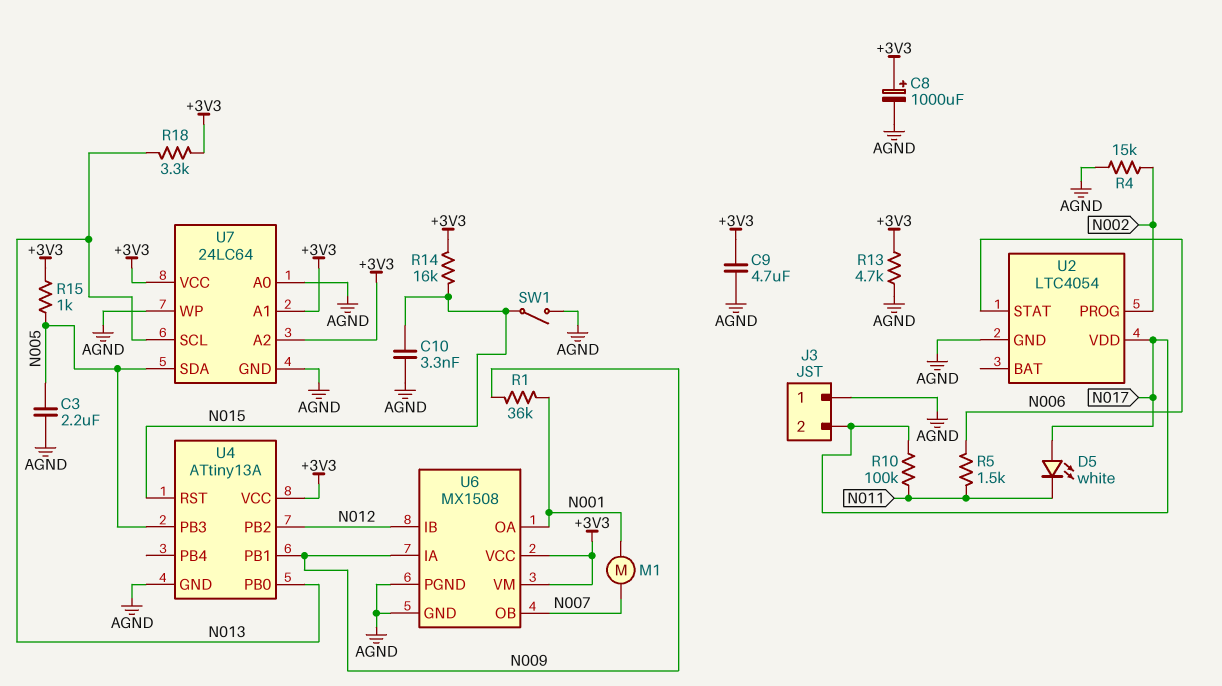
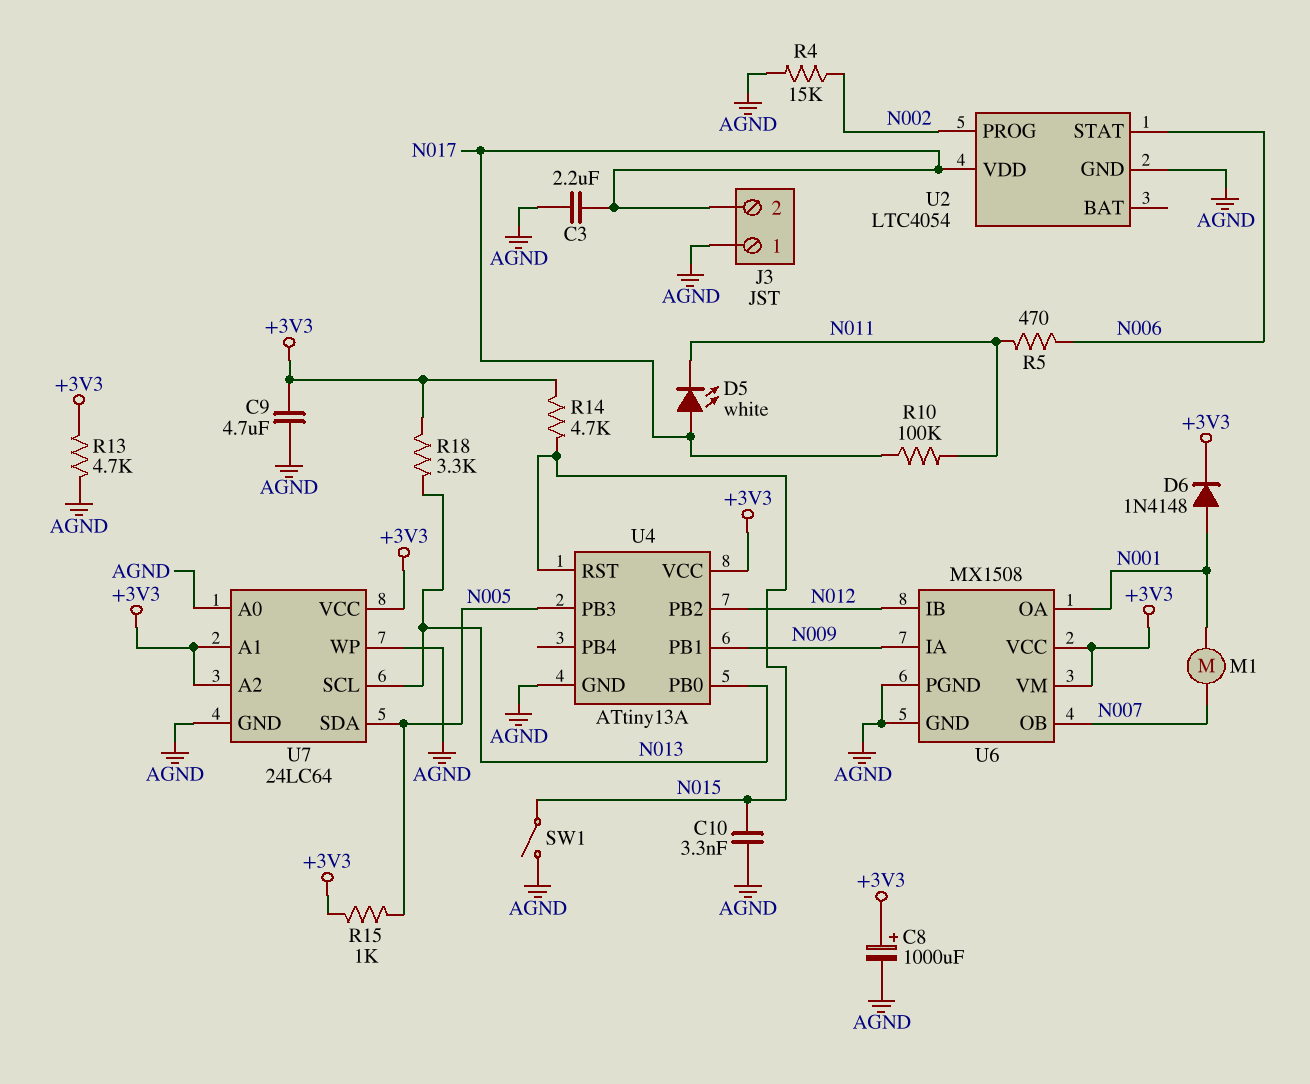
C3: 2.2uF (AGND, N005) -> 2.2uF (AGND, N017)
D6: none -> diode 1N4148 (A N001, K +3V3)
R1: 36k (N001, N009) -> none
R5: 1.5k (N006, N011) -> 470 (N006, N011)
R14: 16k (+3V3, N015) -> 4.7k (+3V3, N015)

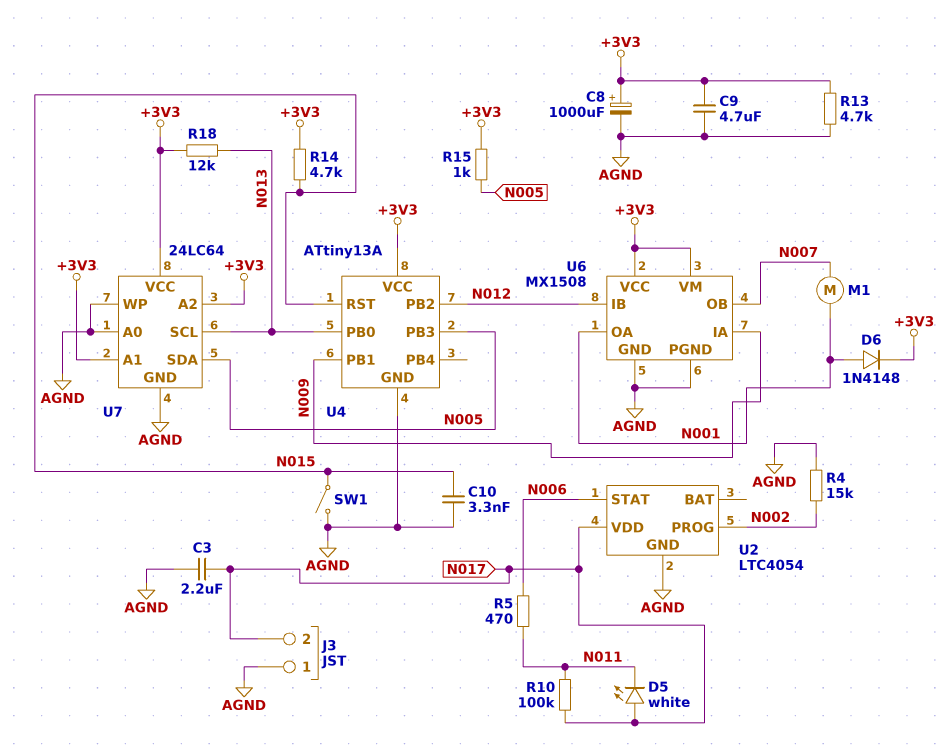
R18: 3.3k (+3V3, N013) -> 12k (+3V3, N013)

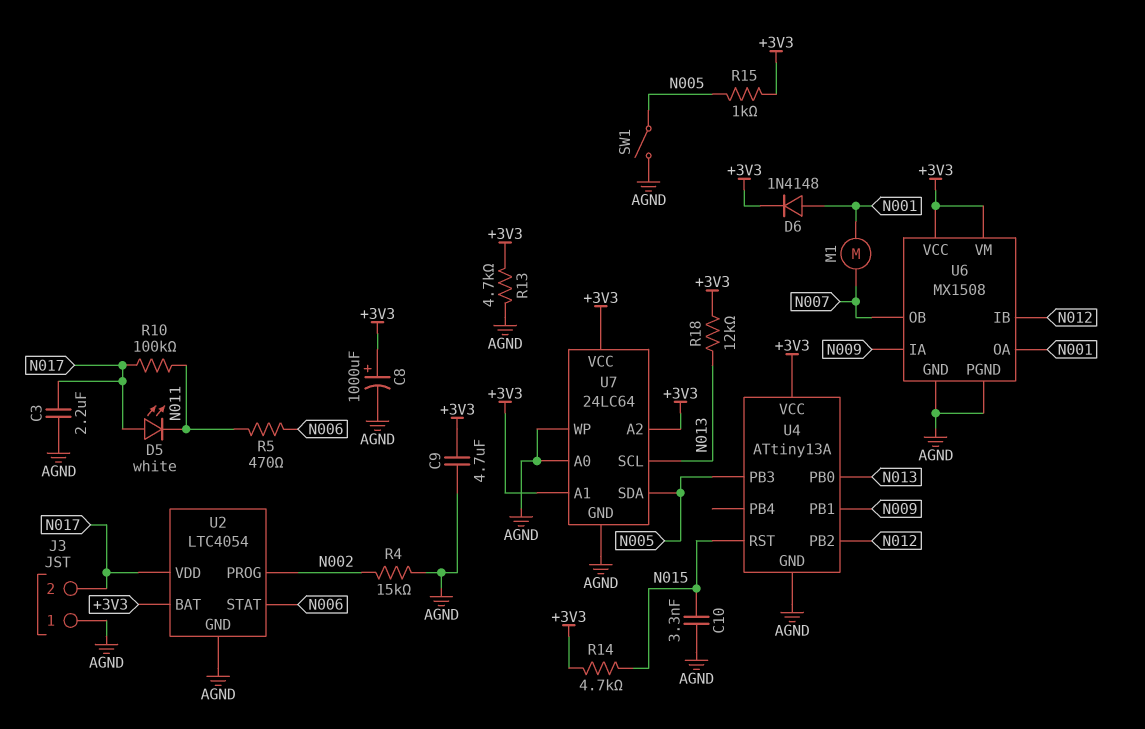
SW1: switch (AGND, N015) -> switch (AGND, N005)
U2 pin BAT: none -> +3V3

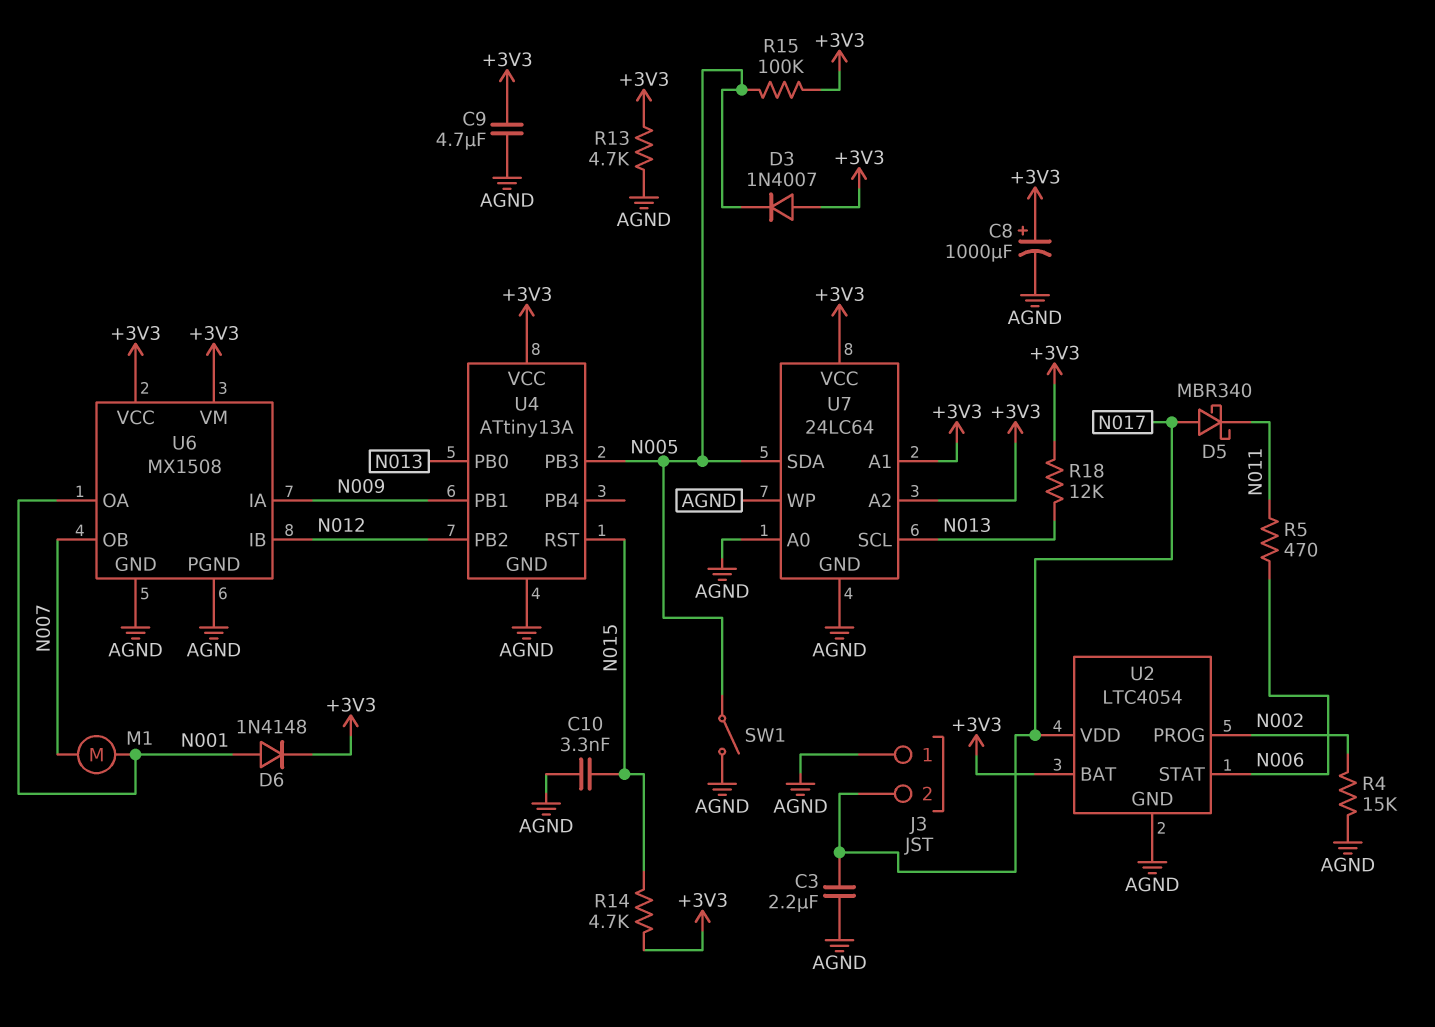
D3: none -> diode 1N4007 (A +3V3, K N005)
D5: LED white (A N017, K N011) -> schottky MBR340 (A N017, K N011)
R10: 100k (N011, N017) -> none
R15: 1k (+3V3, N005) -> 100k (+3V3, N005)

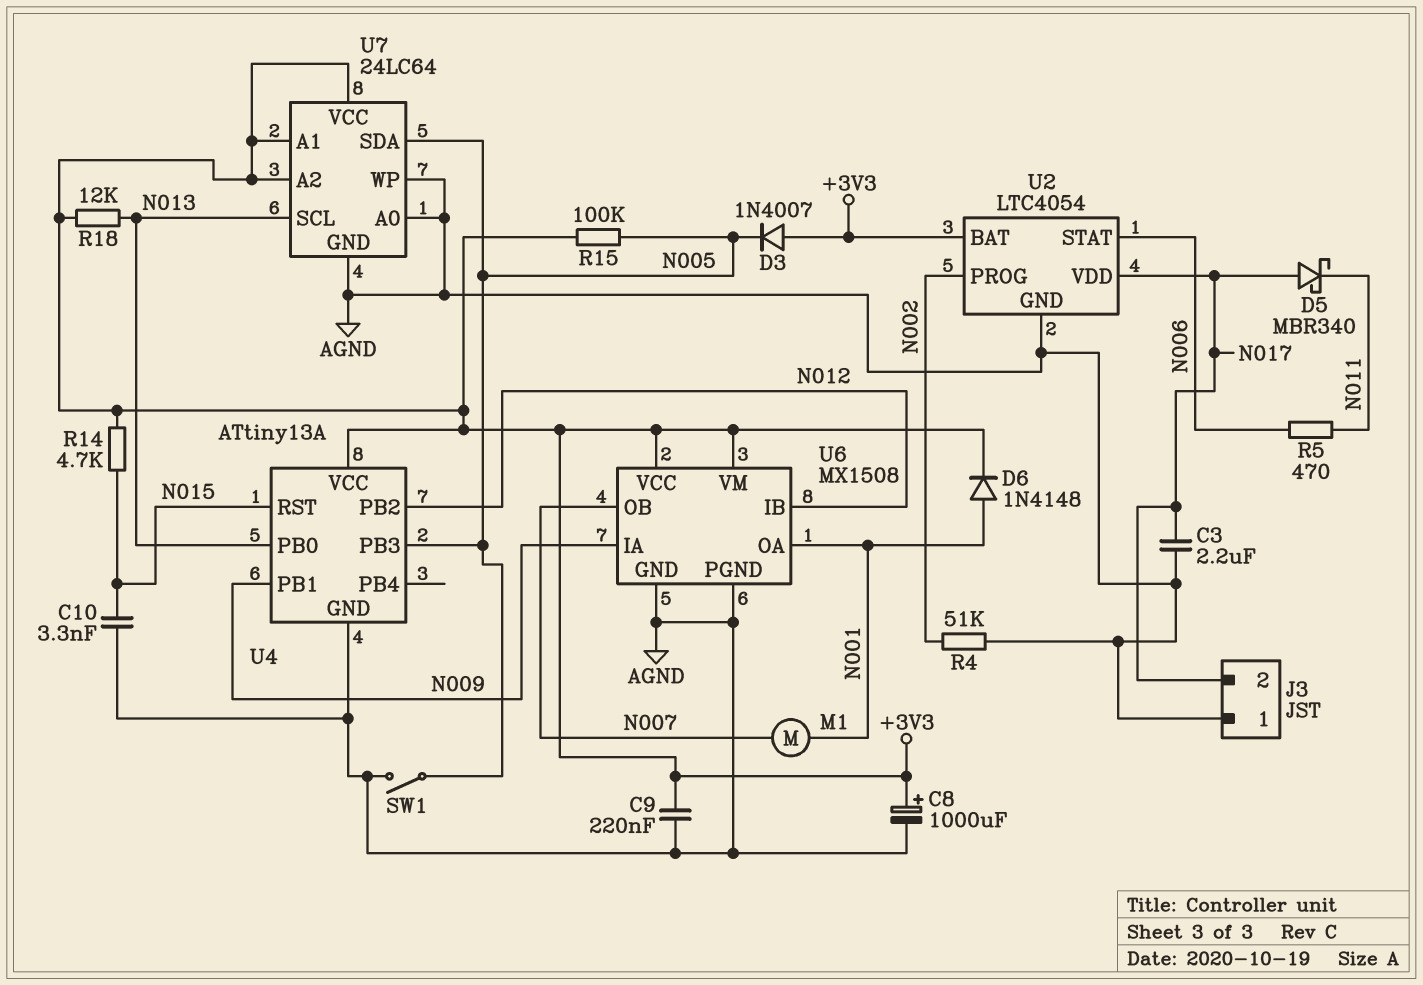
C9: 4.7uF (+3V3, AGND) -> 220nF (+3V3, AGND)
R4: 15k (AGND, N002) -> 51k (AGND, N002)
R13: 4.7k (+3V3, AGND) -> none

